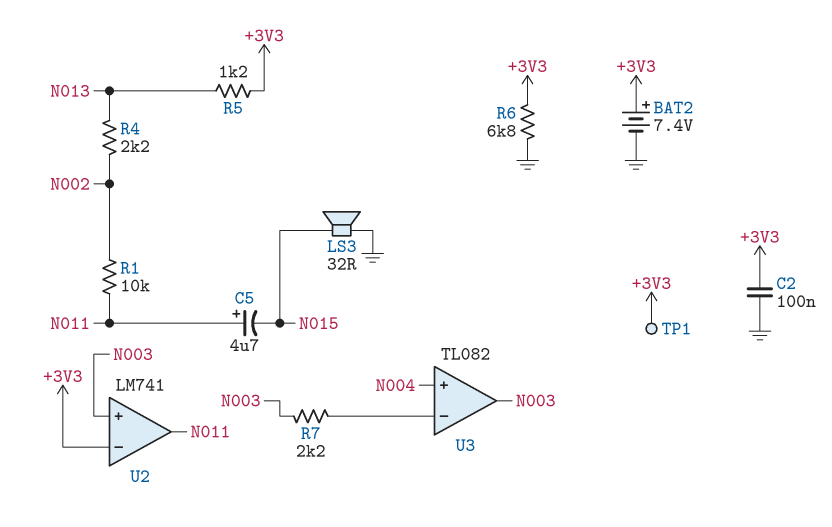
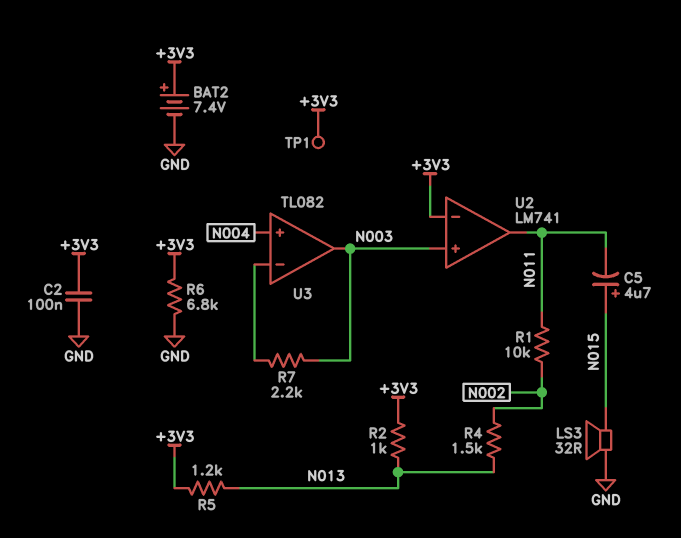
C5: 4.7uF (plus N011, minus N015) -> 4.7uF (plus N015, minus N011)
R2: none -> 1k (+3V3, N013)
R4: 2.2k (N002, N013) -> 1.5k (N002, N013)

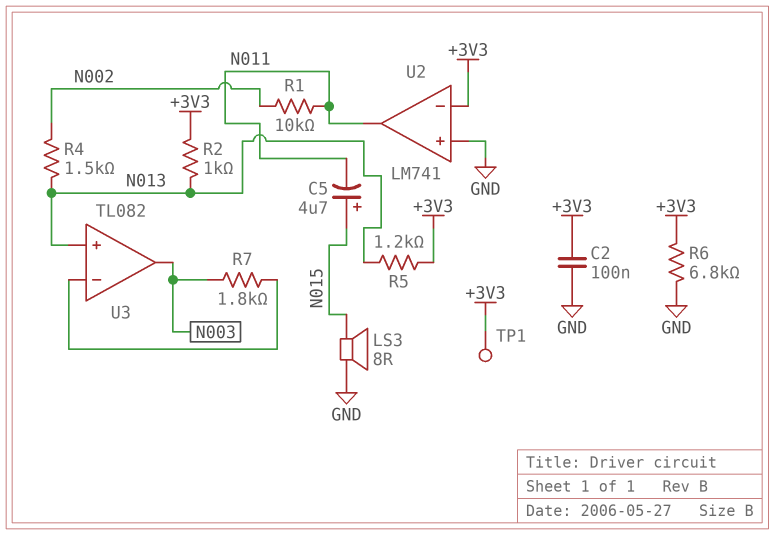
BAT2: 7.4V (plus +3V3, minus GND) -> none
LS3: speaker 32R (GND, N015) -> speaker 8R (GND, N015)
R7: 2.2k (N003, U3/in-) -> 1.8k (N003, U3/in-)
U2 pin in+: N003 -> GND
U3 pin in+: N004 -> N013

